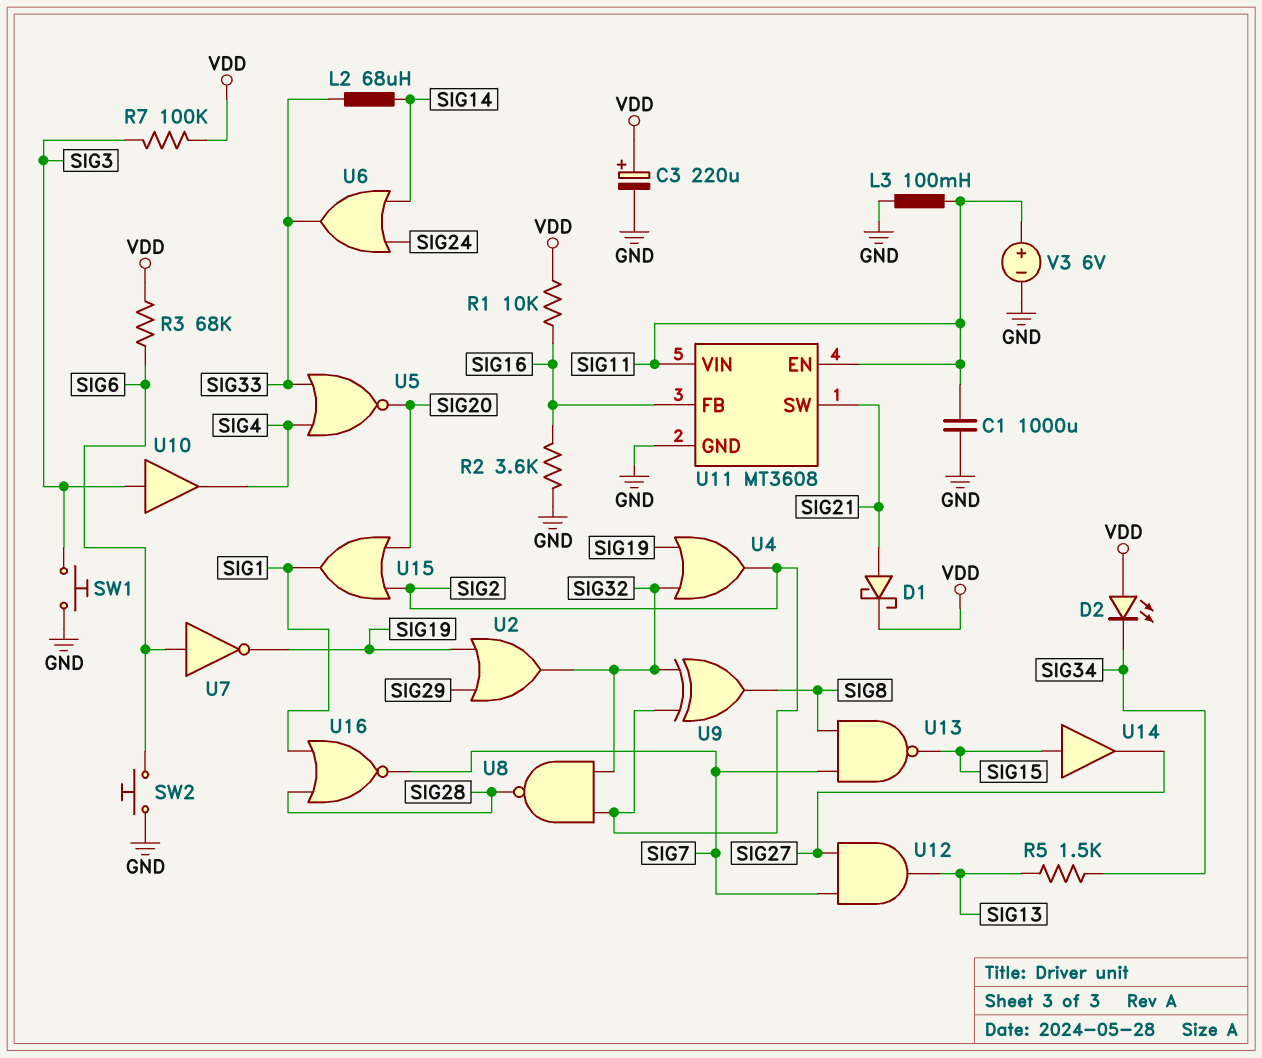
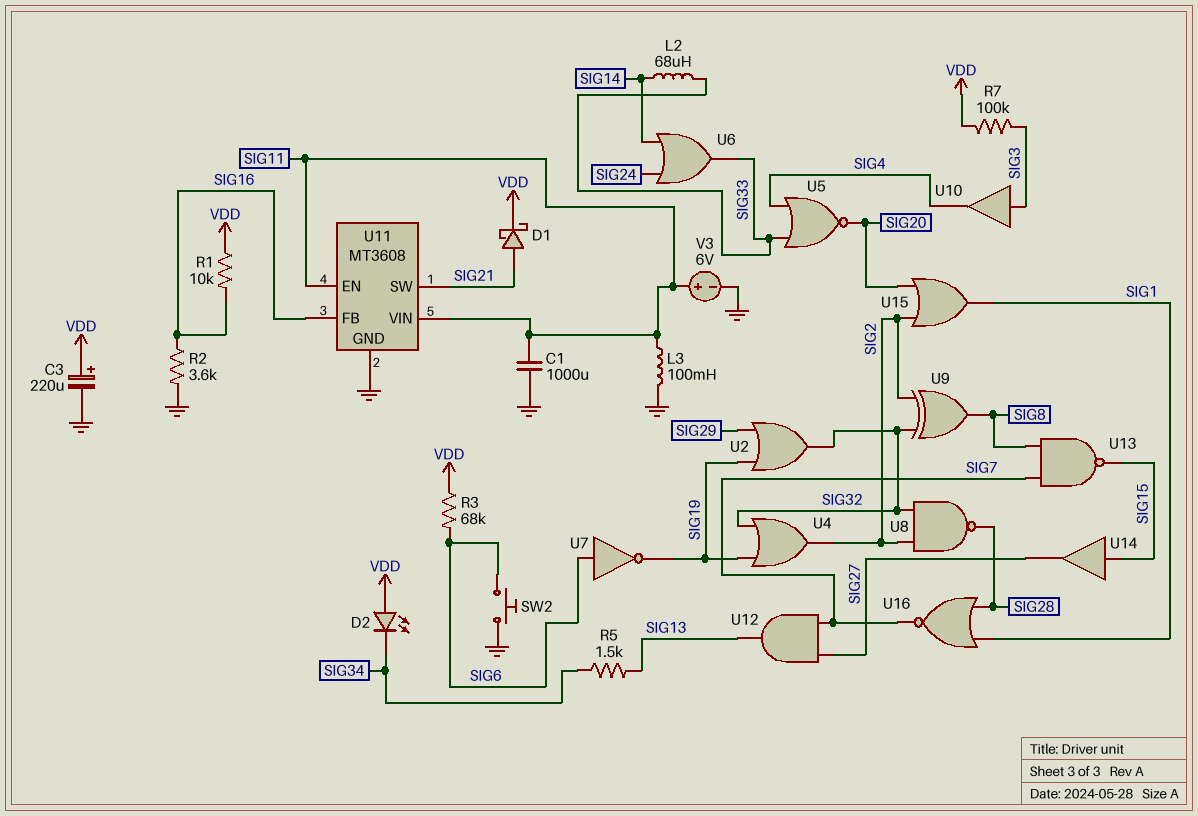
SW1: button (GND, SIG3) -> none

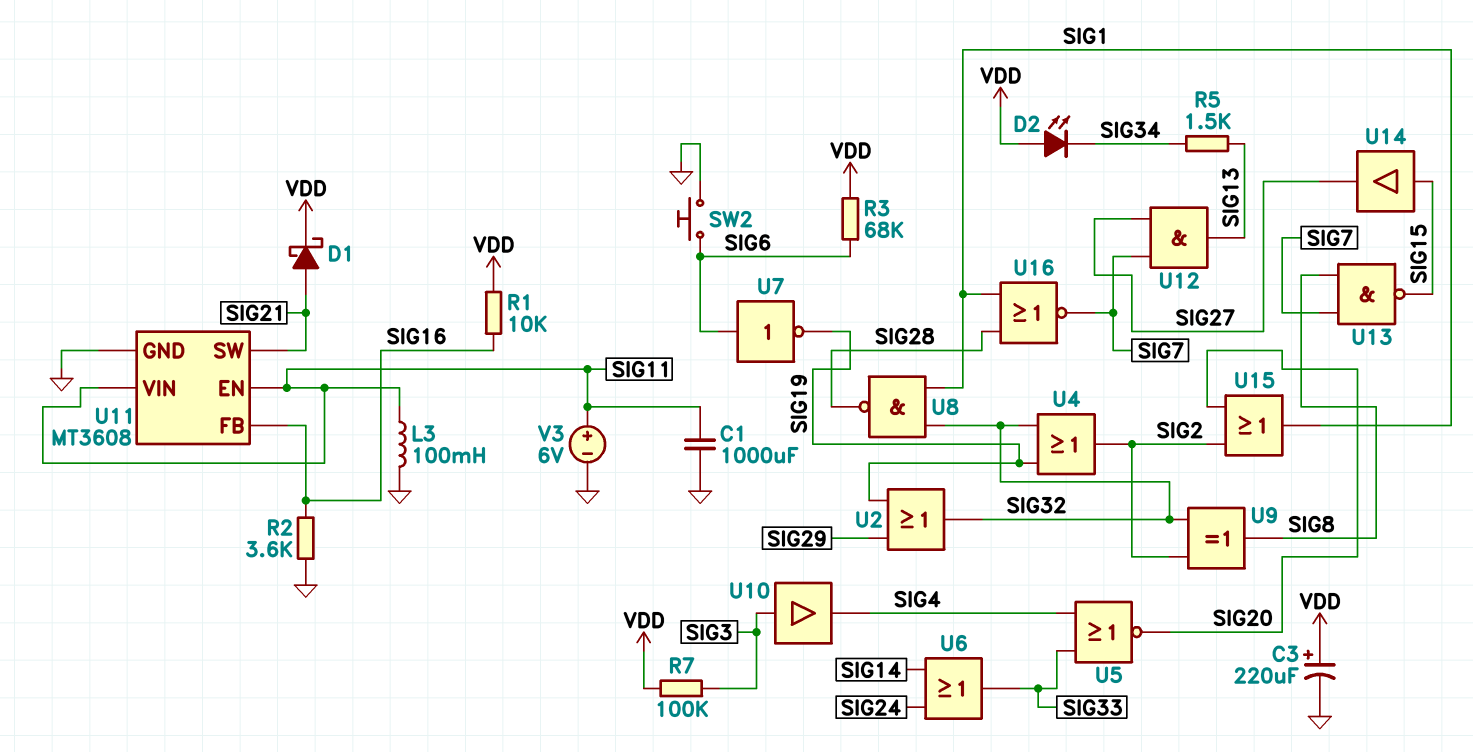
L2: 68uH (SIG14, SIG33) -> none
U8: NAND (in SIG2, in SIG32, out SIG28) -> NAND (in SIG1, in SIG32, out SIG28)

